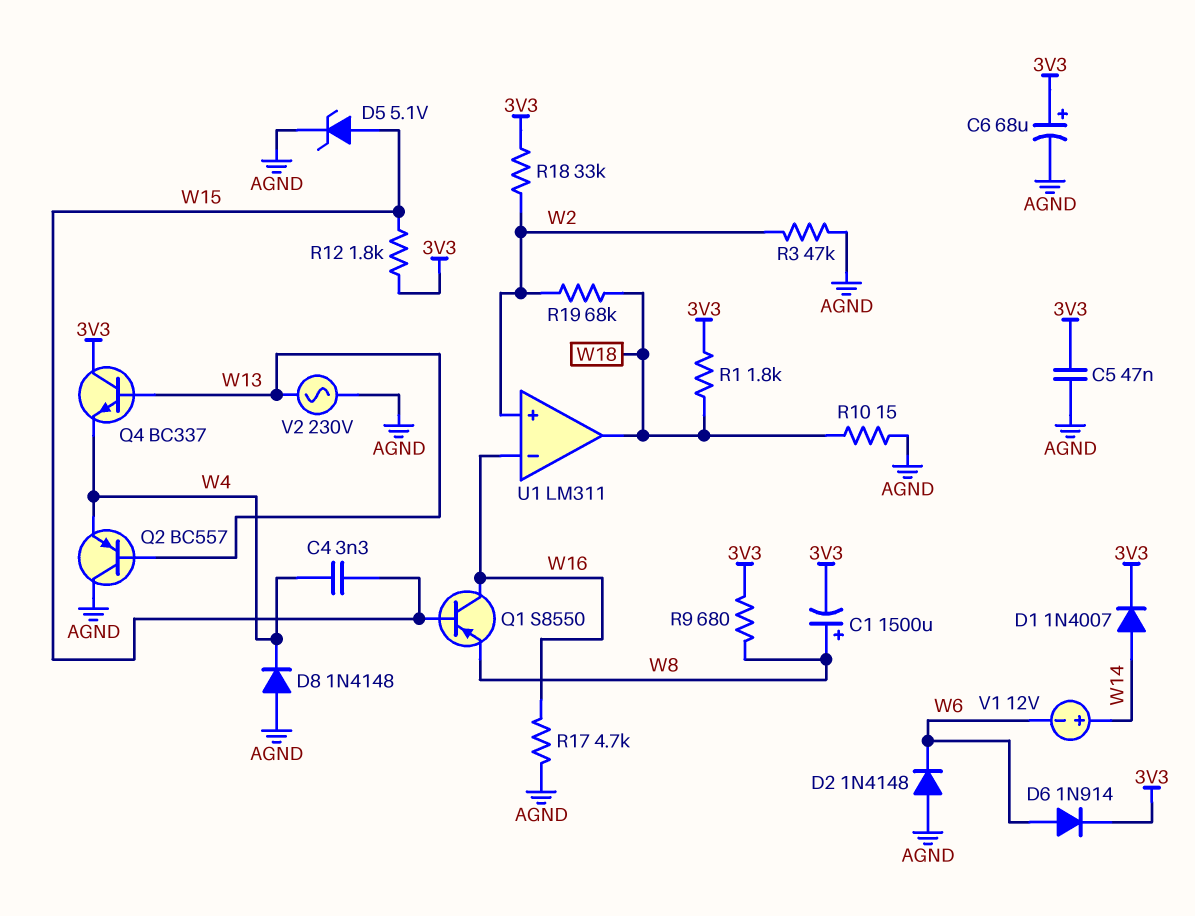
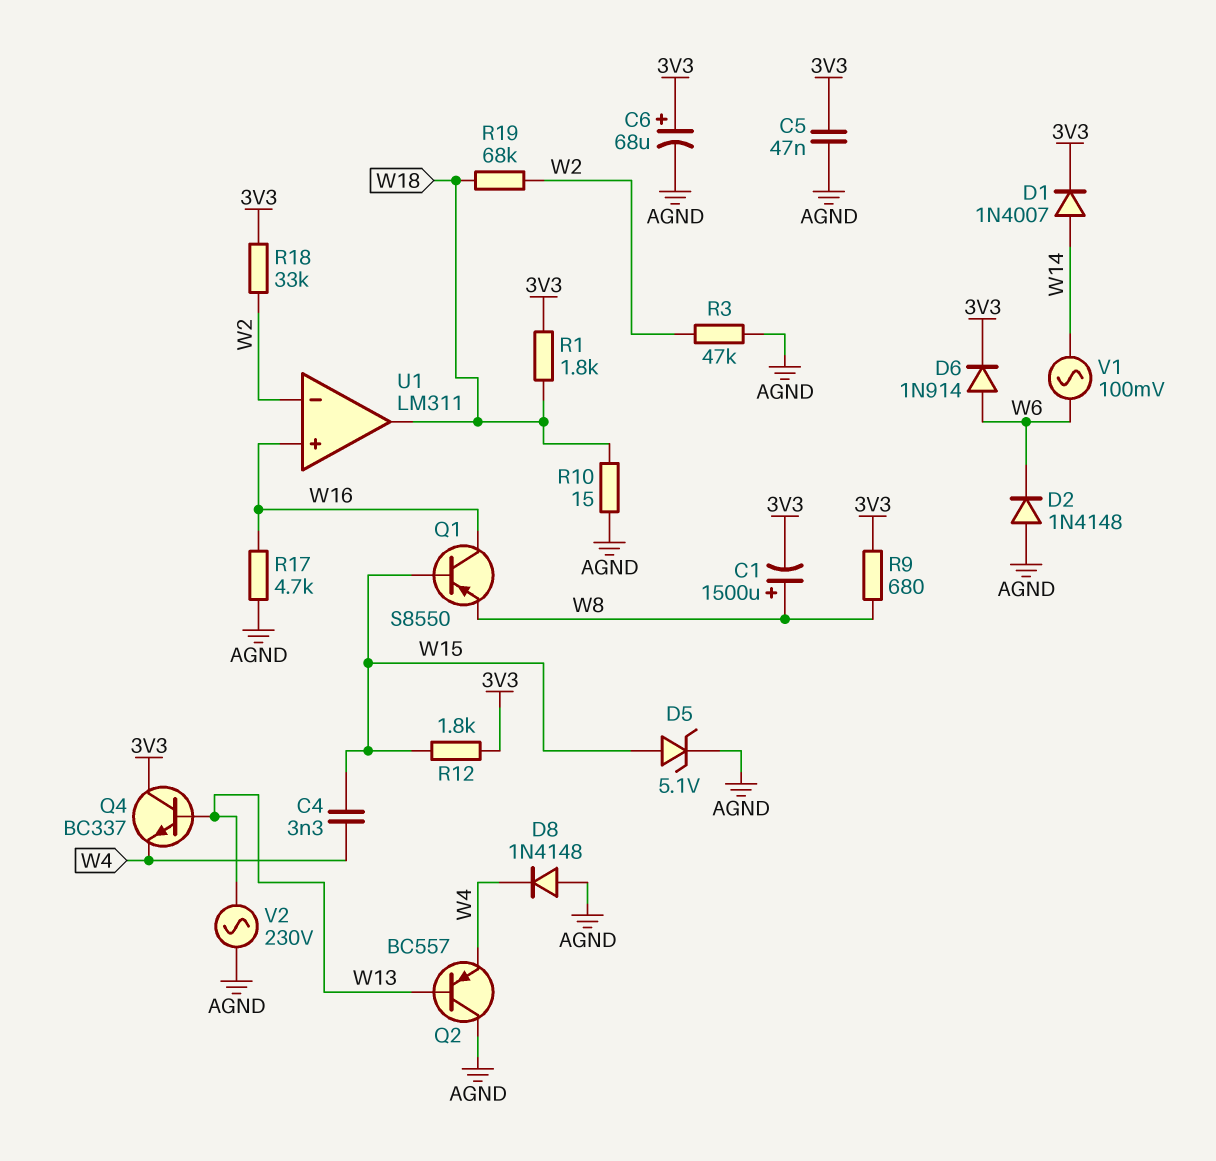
U1 pin in+: W2 -> W16
U1 pin in-: W16 -> W2
V1: 12V (plus W14, minus W6) -> AC 100mV (W6, W14)

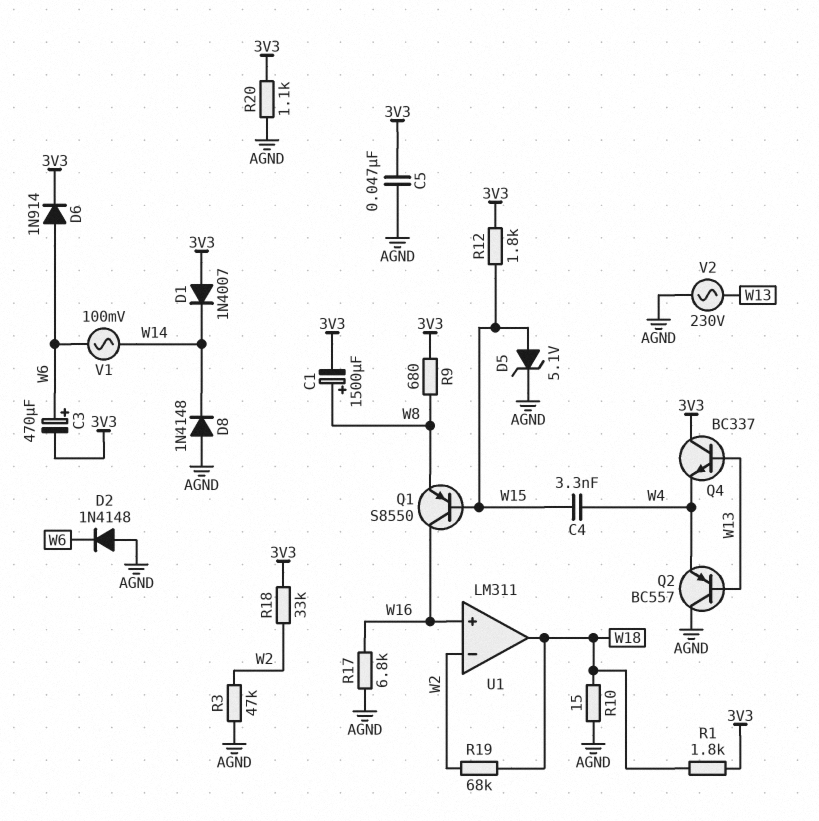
C3: none -> 470uF (plus W6, minus 3V3)
C6: 68uF (plus 3V3, minus AGND) -> none
D1: diode 1N4007 (A W14, K 3V3) -> diode 1N4007 (A 3V3, K W14)
D8: diode 1N4148 (A AGND, K W4) -> diode 1N4148 (A AGND, K W14)
R17: 4.7k (AGND, W16) -> 6.8k (AGND, W16)
R20: none -> 1.1k (3V3, AGND)

